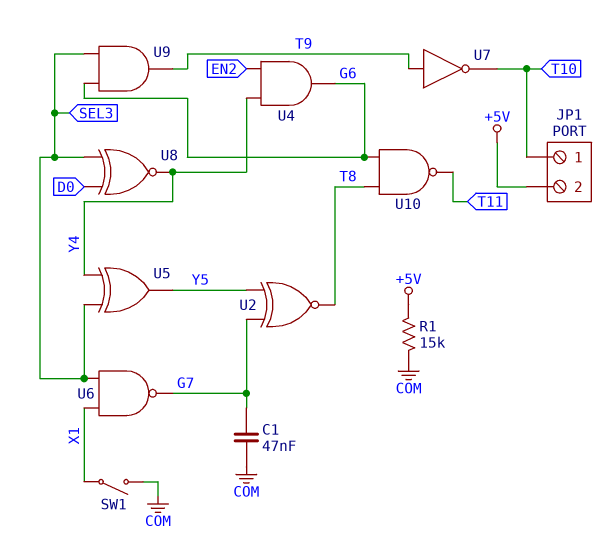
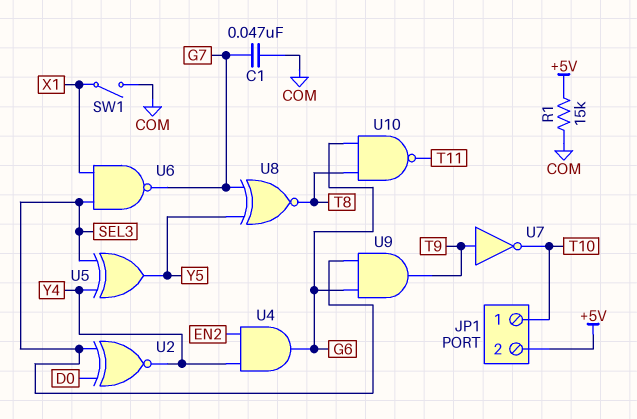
U2: XNOR (in G7, in Y5, out T8) -> XNOR (in D0, in SEL3, out Y4)
U8: XNOR (in D0, in SEL3, out Y4) -> XNOR (in G7, in Y5, out T8)

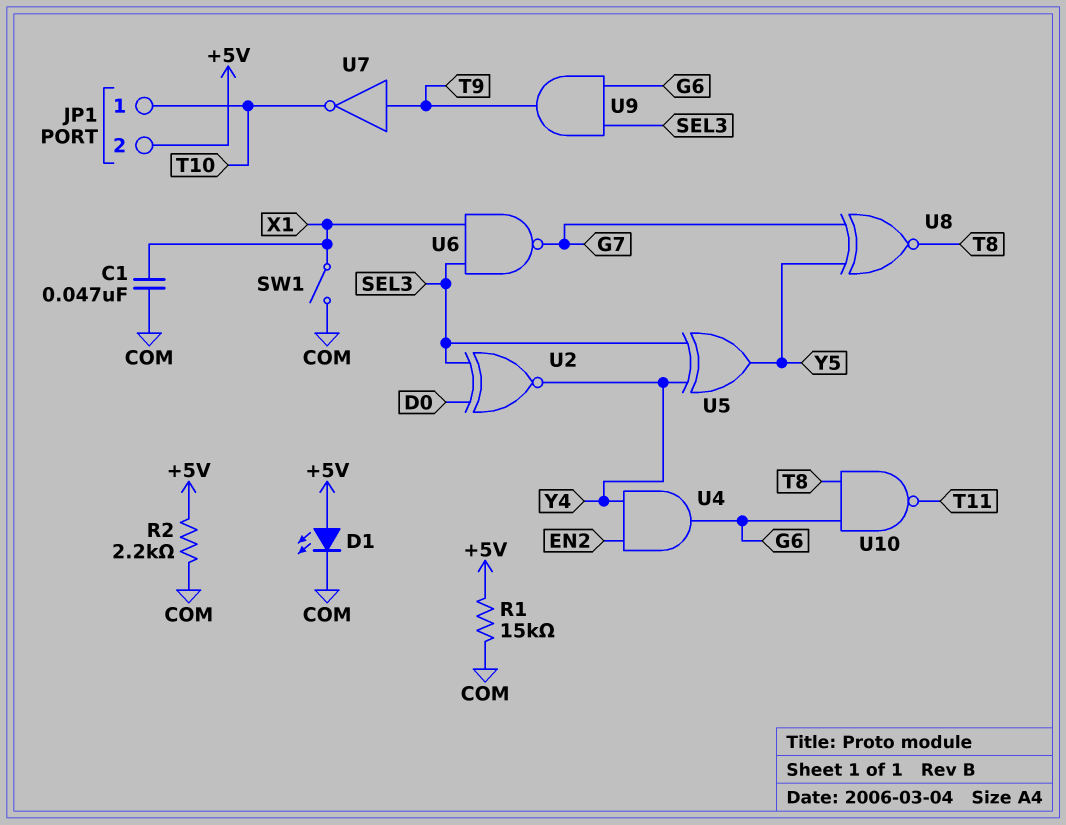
C1: 47nF (COM, G7) -> 47nF (COM, X1)
D1: none -> LED (A +5V, K COM)
R2: none -> 2.2k (+5V, COM)

